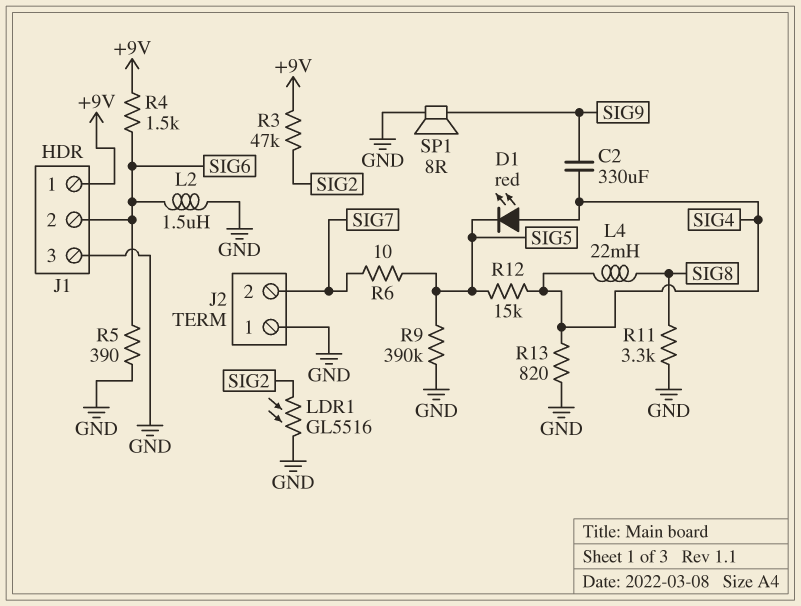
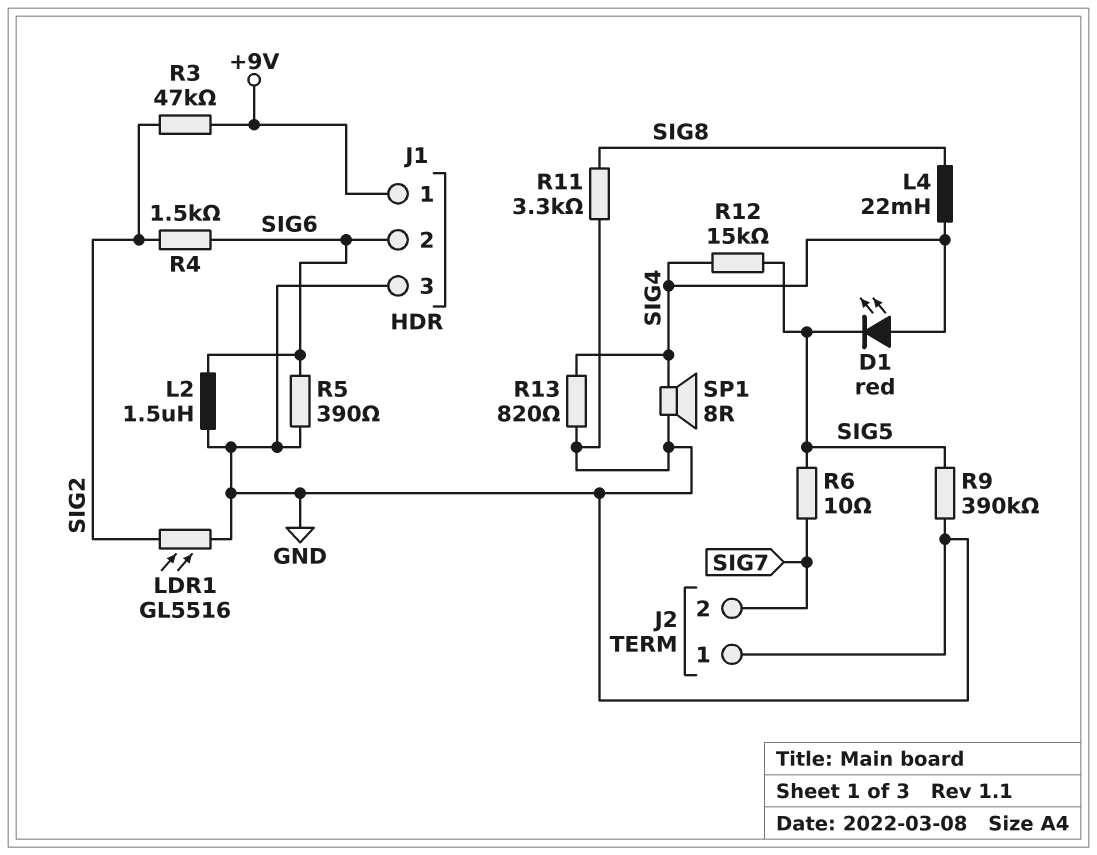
C2: 330uF (SIG4, SIG9) -> none
R4: 1.5k (+9V, SIG6) -> 1.5k (SIG2, SIG6)
SP1: speaker 8R (GND, SIG9) -> speaker 8R (GND, SIG4)

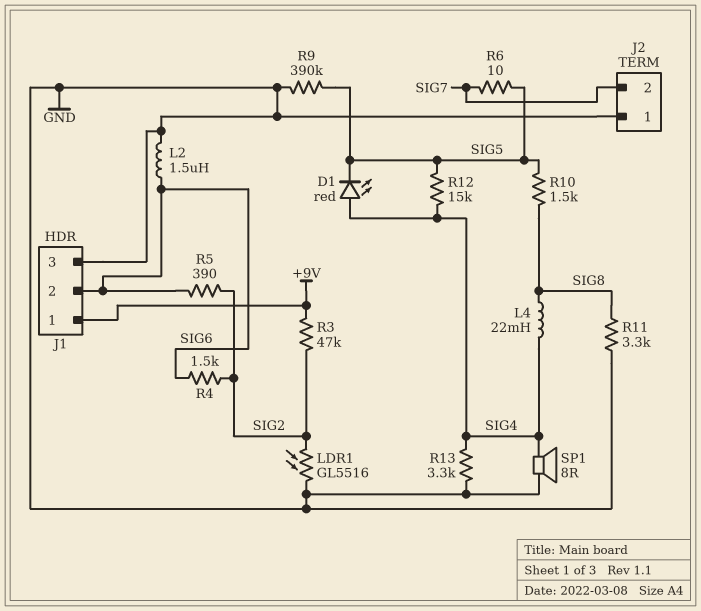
R5: 390 (GND, SIG6) -> 390 (SIG2, SIG6)
R10: none -> 1.5k (SIG5, SIG8)
R13: 820 (GND, SIG4) -> 3.3k (GND, SIG4)

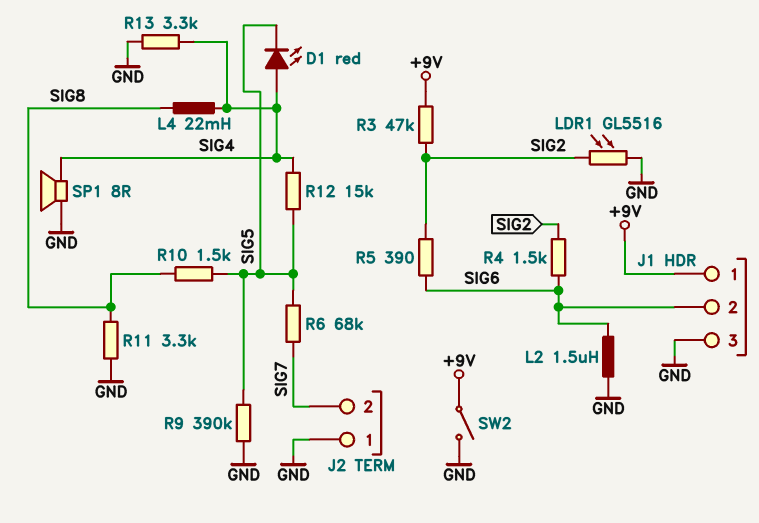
R6: 10 (SIG5, SIG7) -> 68k (SIG5, SIG7)
SW2: none -> switch (+9V, GND)

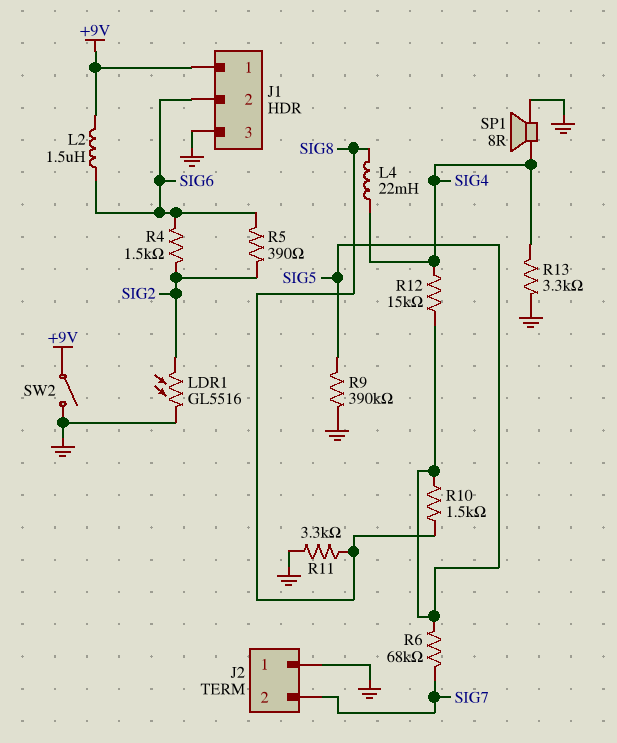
D1: LED red (A SIG4, K SIG5) -> none
L2: 1.5uH (GND, SIG6) -> 1.5uH (+9V, SIG6)
R3: 47k (+9V, SIG2) -> none

